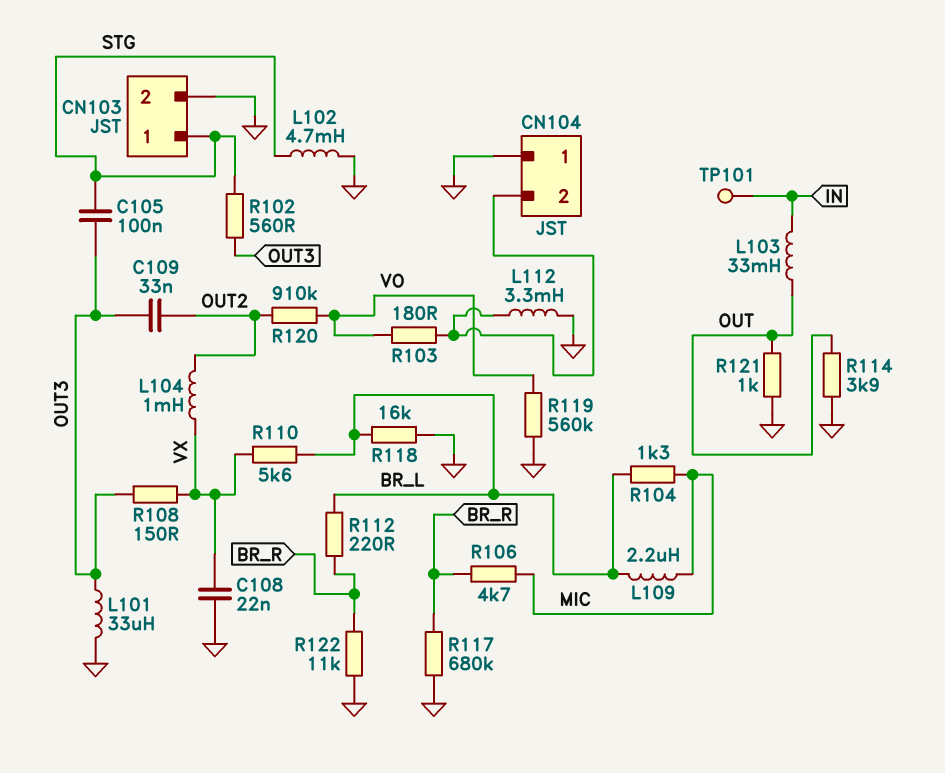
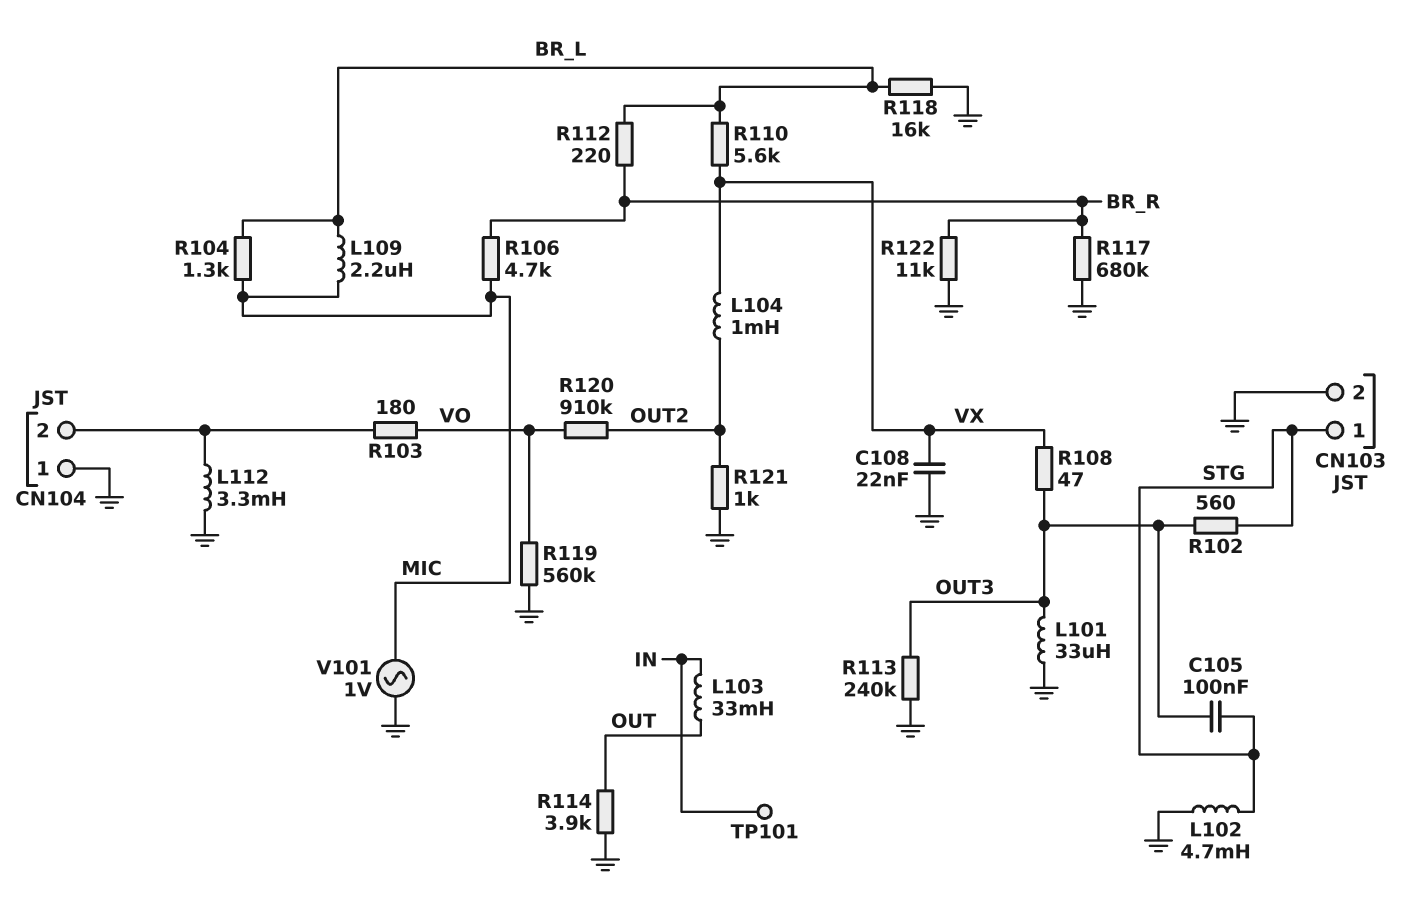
C109: 33nF (OUT2, OUT3) -> none
R108: 150 (OUT3, VX) -> 47 (OUT3, VX)
R113: none -> 240k (GND, OUT3)
R121: 1k (GND, OUT) -> 1k (GND, OUT2)
V101: none -> AC 1V (GND, MIC)

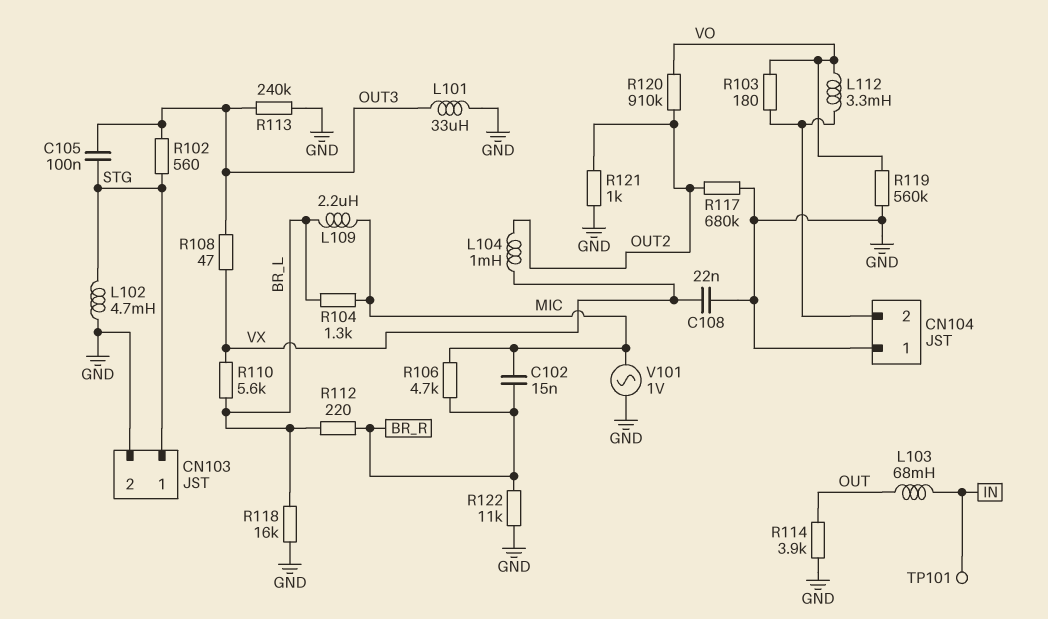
C102: none -> 15nF (BR_R, MIC)
L103: 33mH (IN, OUT) -> 68mH (IN, OUT)
L112: 3.3mH (CN104/2, GND) -> 3.3mH (CN104/2, VO)
R117: 680k (BR_R, GND) -> 680k (GND, OUT2)

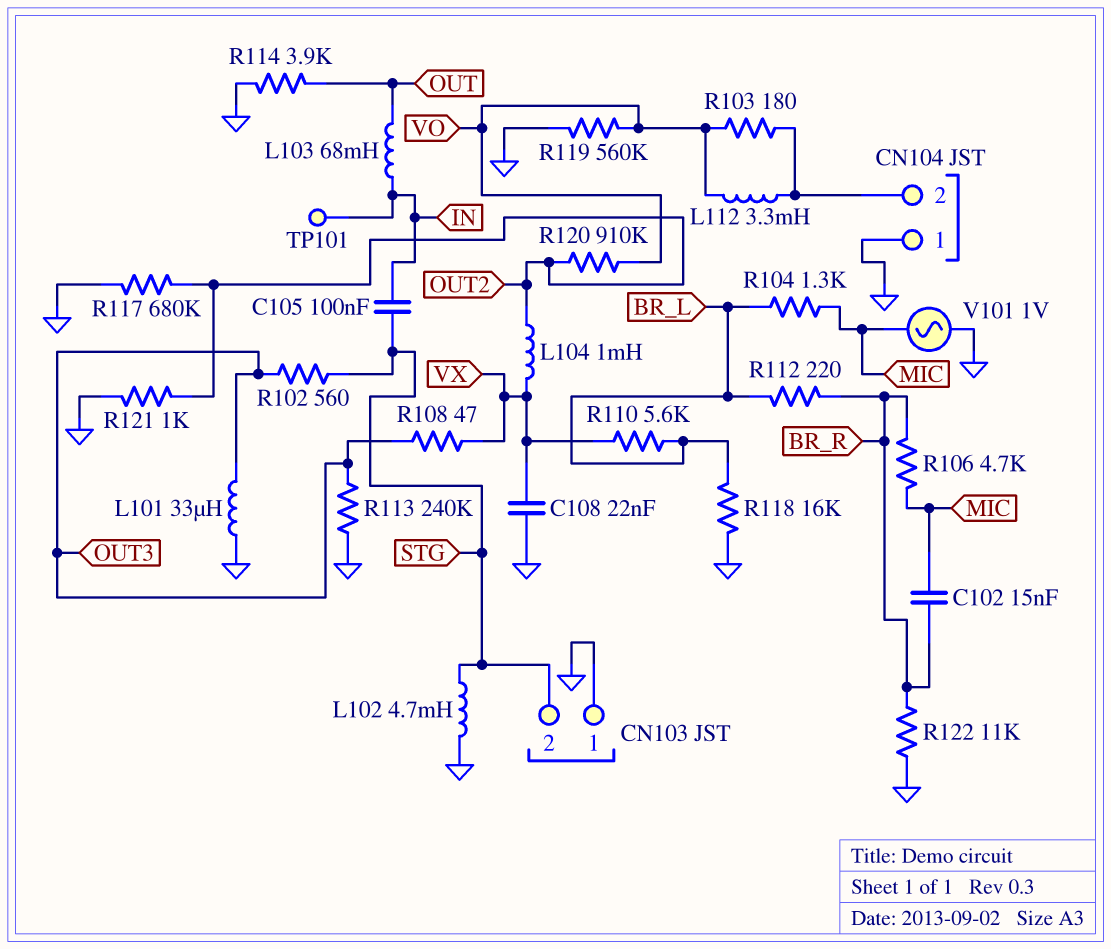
C105: 100nF (OUT3, STG) -> 100nF (IN, STG)
CN103 pin 1: STG -> GND
CN103 pin 2: GND -> STG
L109: 2.2uH (BR_L, MIC) -> none

